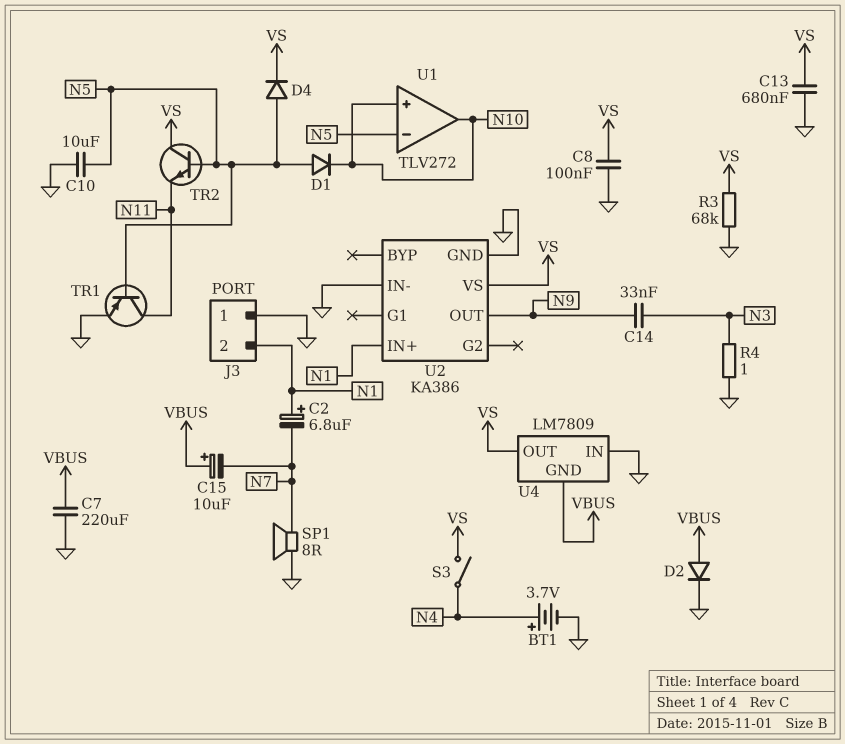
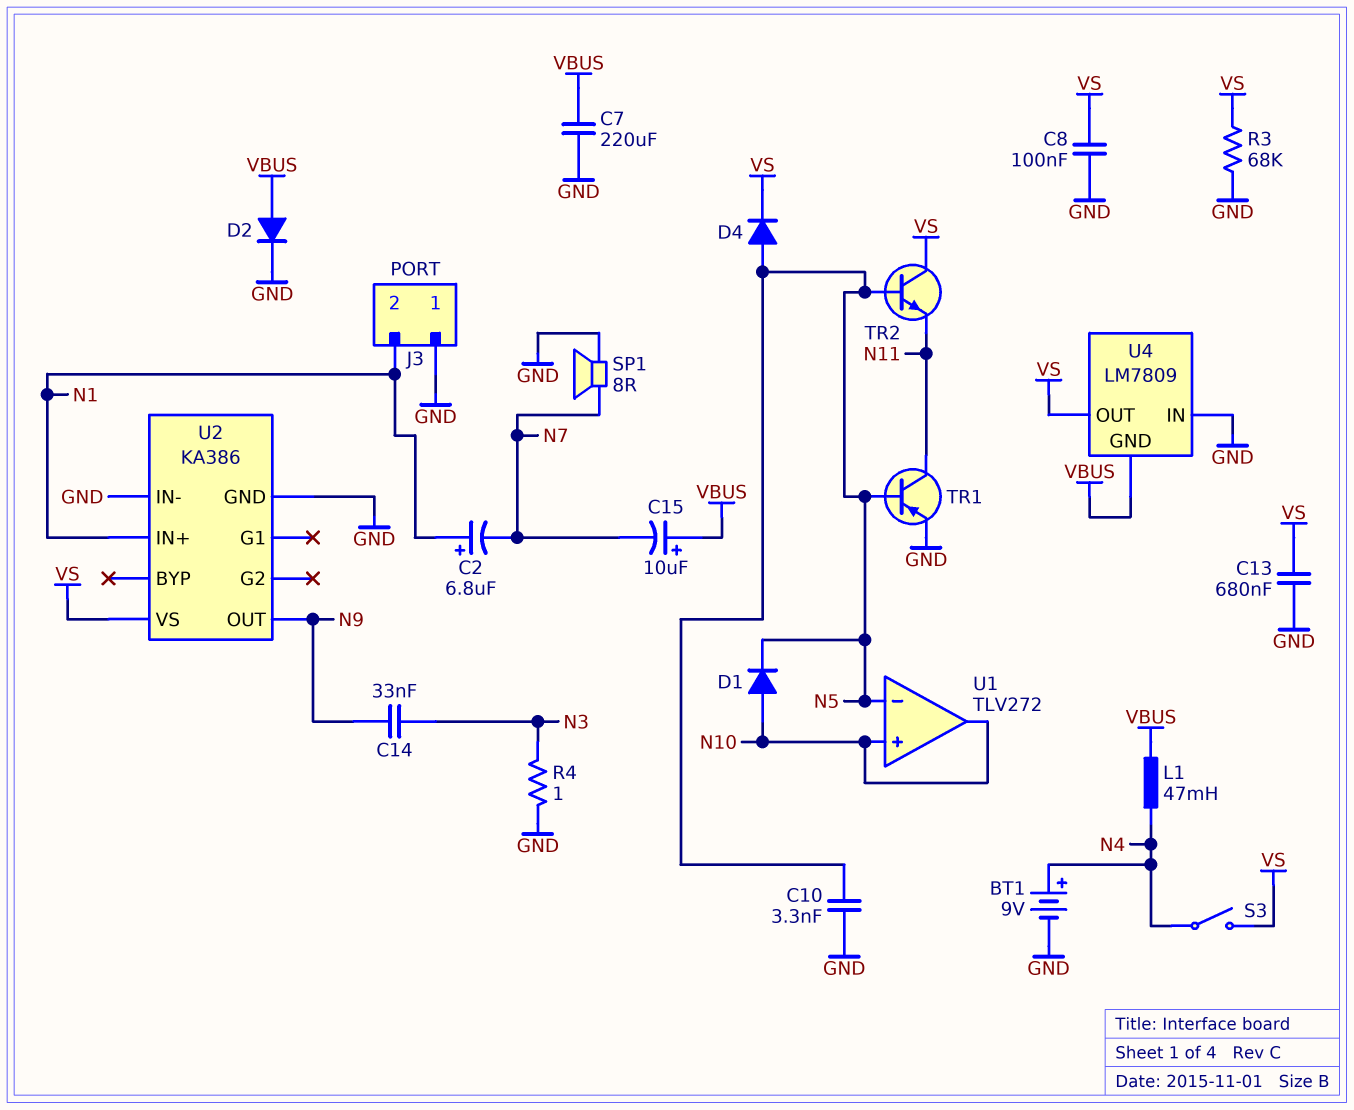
BT1: 3.7V (plus N4, minus GND) -> 9V (plus N4, minus GND)
C10: 10uF (GND, N5) -> 3.3nF (GND, N5)
D1: diode (A N5, K N10) -> diode (A N10, K N5)
L1: none -> 47mH (N4, VBUS)

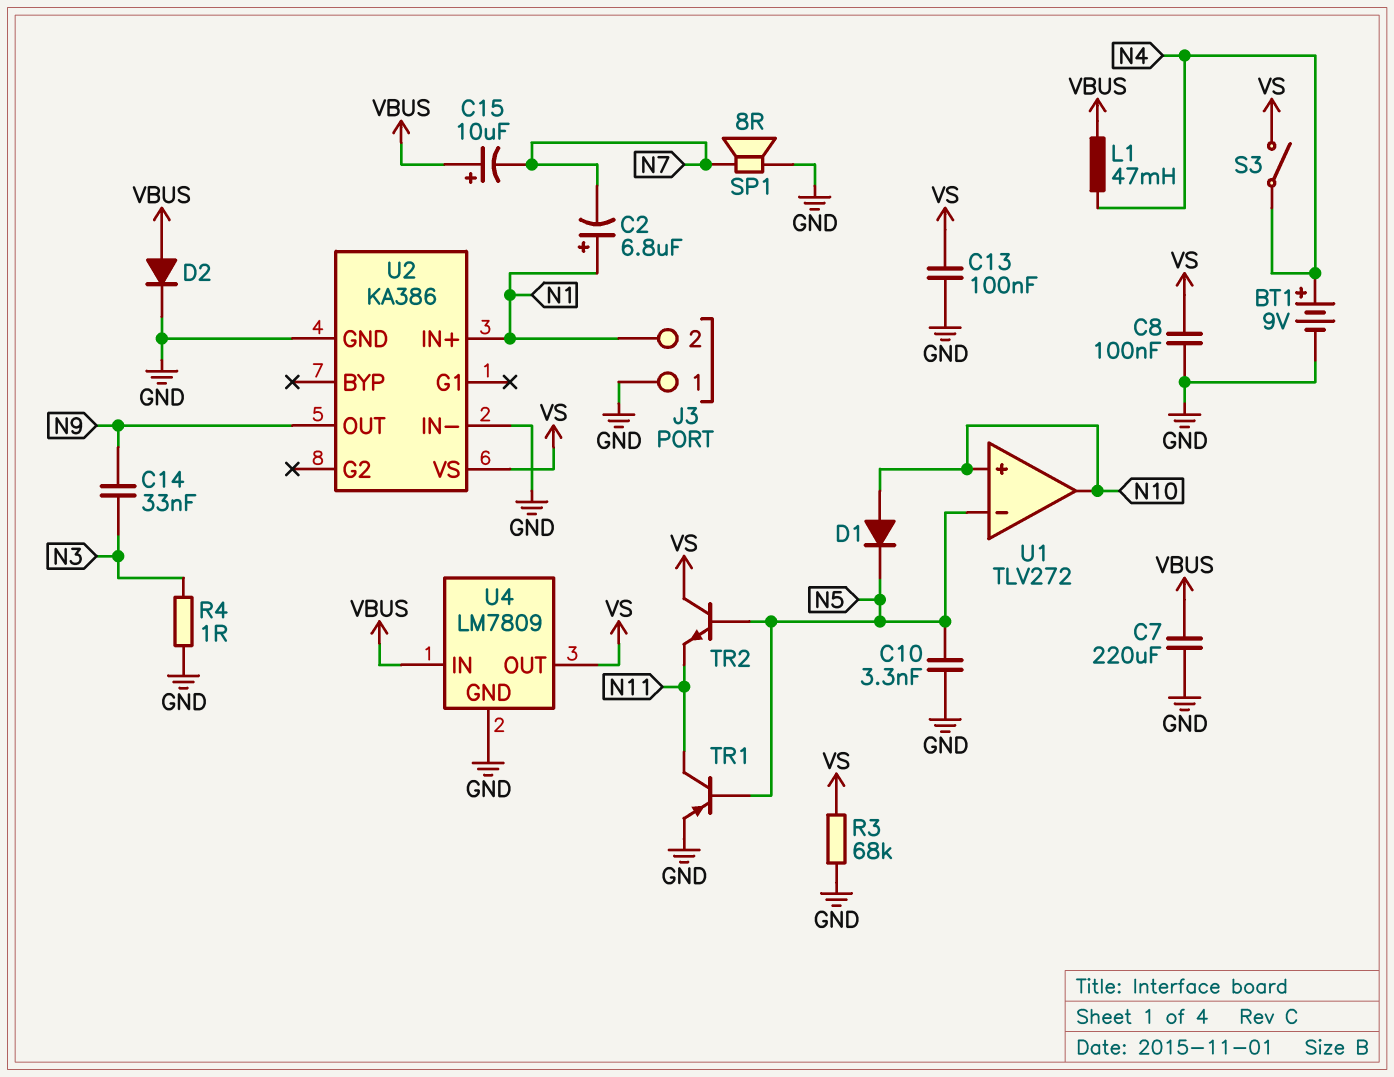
C13: 680nF (GND, VS) -> 100nF (GND, VS)
D4: diode (A N5, K VS) -> none
U4 pin GND: VBUS -> GND
U4 pin IN: GND -> VBUS

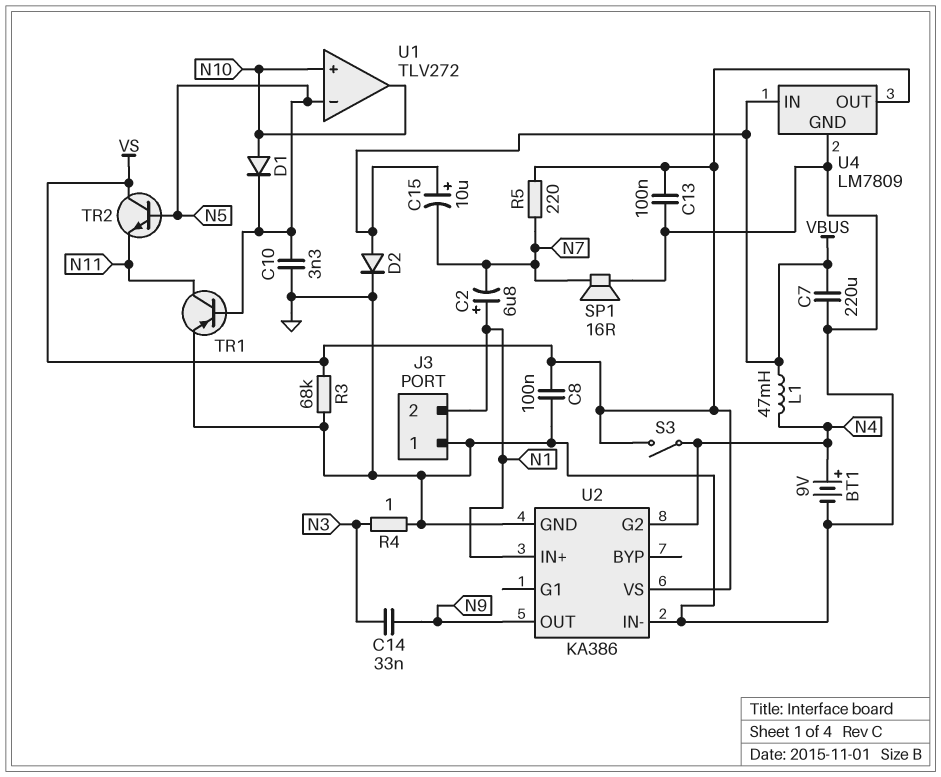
R5: none -> 220 (N7, VS)
SP1: speaker 8R (GND, N7) -> speaker 16R (GND, N7)
U2 pin G2: none -> N4

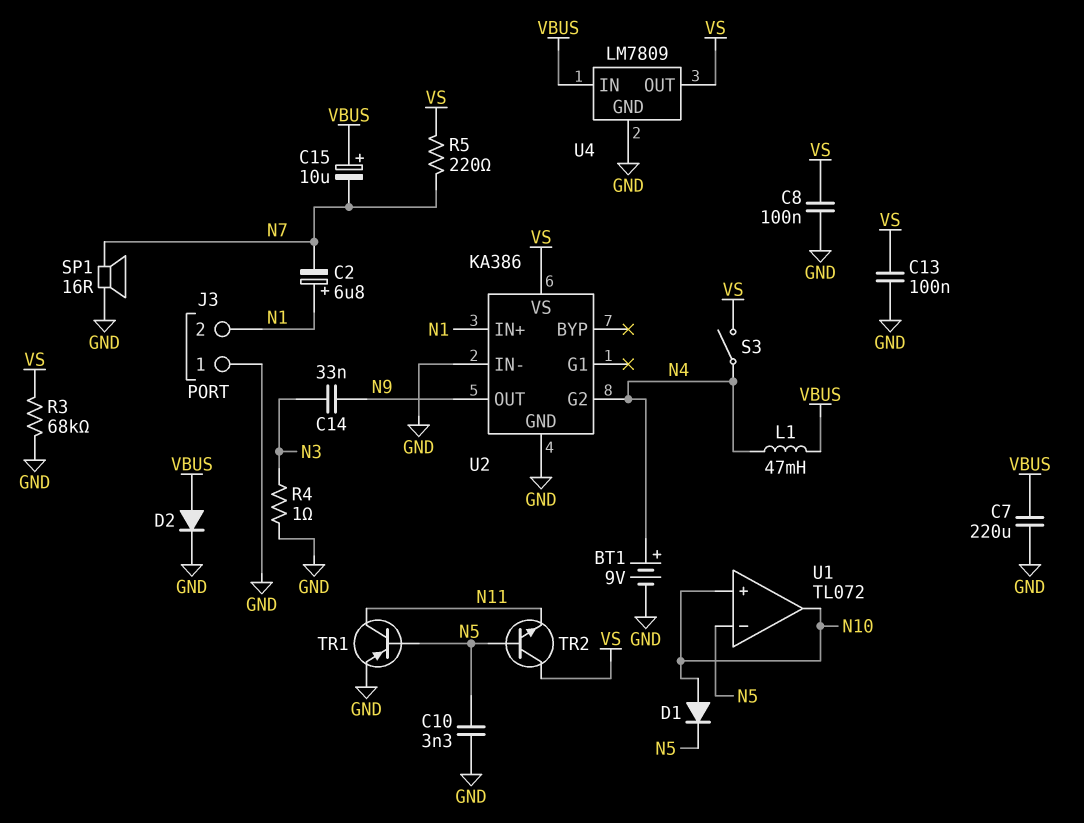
U1: TLV272 -> TL072

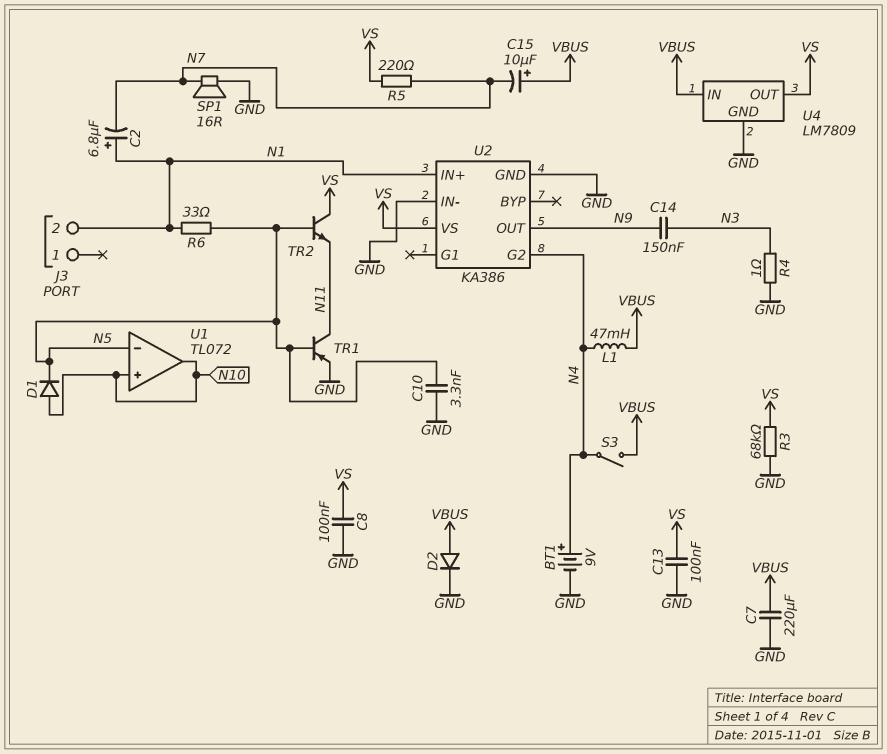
C14: 33nF (N3, N9) -> 150nF (N3, N9)
J3 pin 1: GND -> none
R6: none -> 33 (N1, N5)
S3: switch (N4, VS) -> switch (N4, VBUS)

